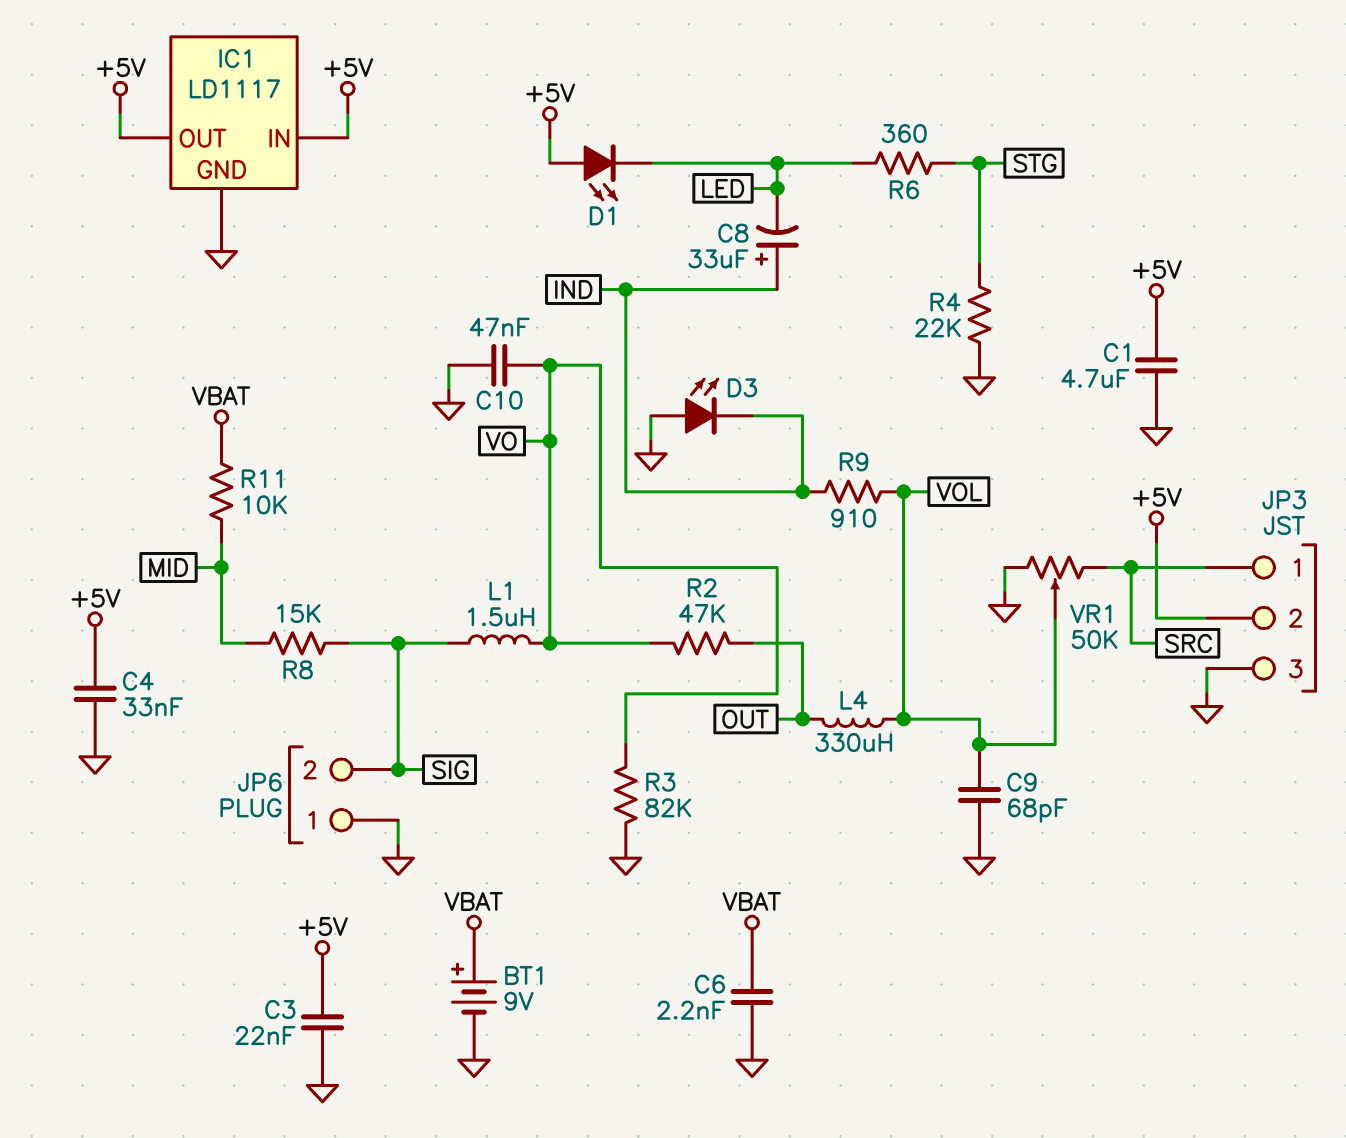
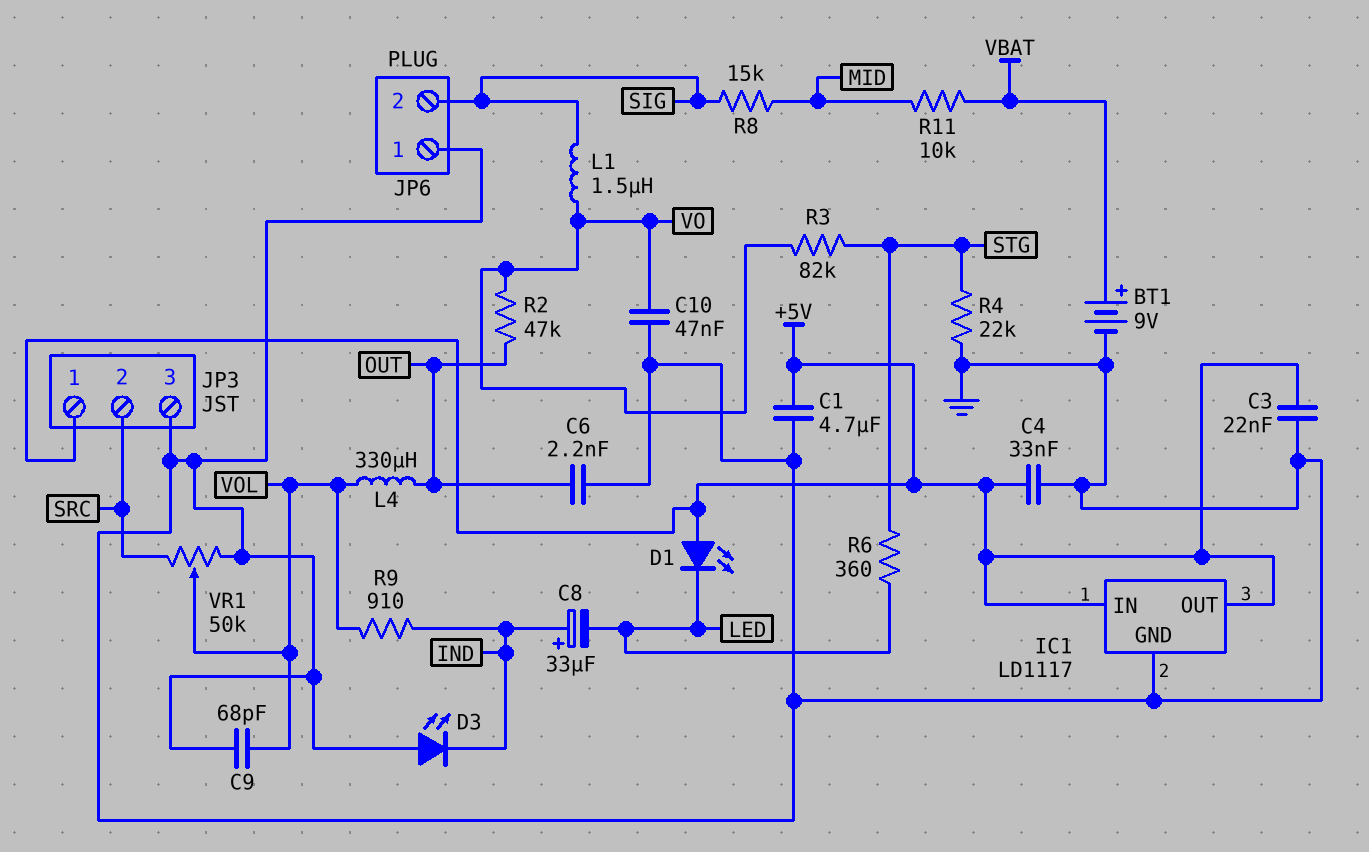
C6: 2.2nF (GND, VBAT) -> 2.2nF (GND, OUT)
JP3 pin 1: SRC -> +5V
JP3 pin 2: +5V -> SRC
R3: 82k (GND, VO) -> 82k (STG, VO)

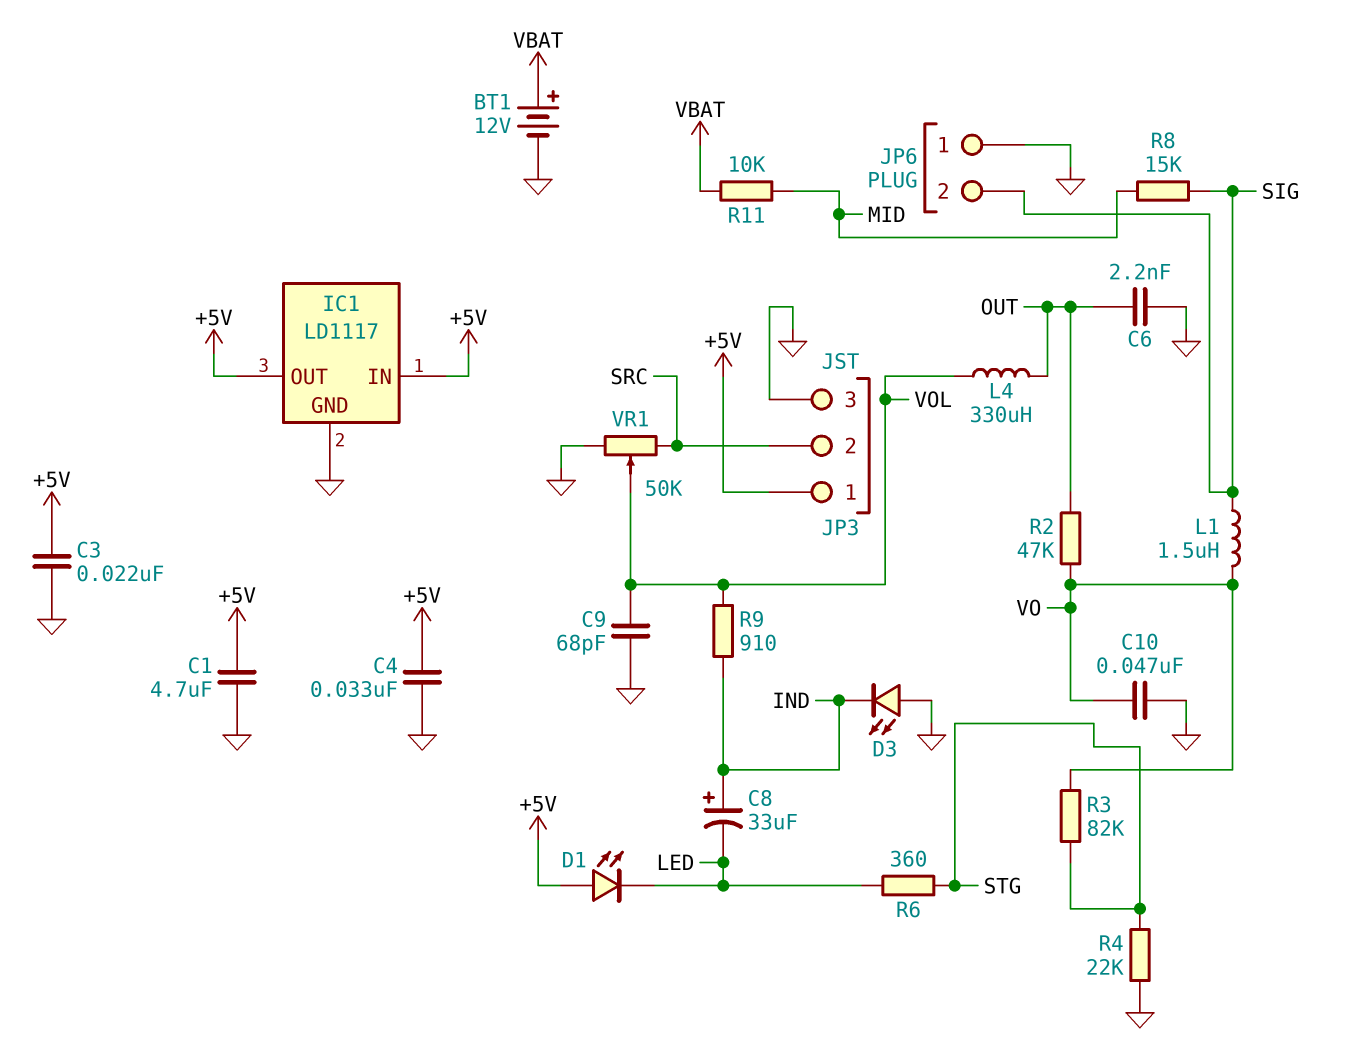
BT1: 9V (plus VBAT, minus GND) -> 12V (plus VBAT, minus GND)

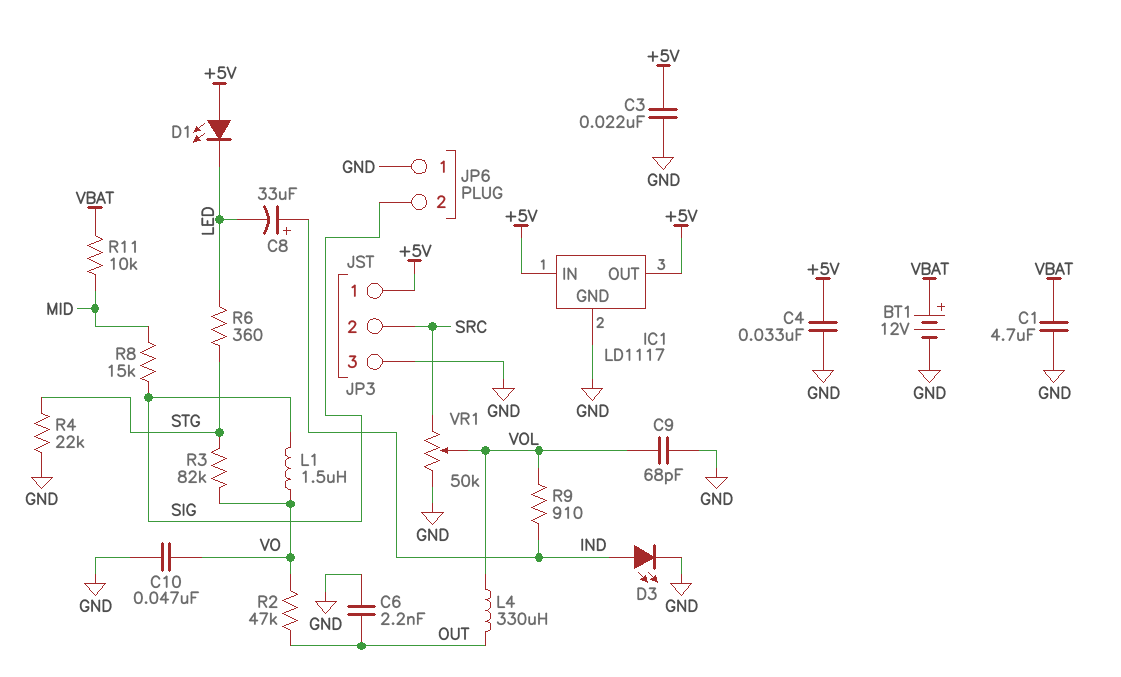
C1: 4.7uF (+5V, GND) -> 4.7uF (GND, VBAT)
D3: LED (A GND, K IND) -> LED (A IND, K GND)

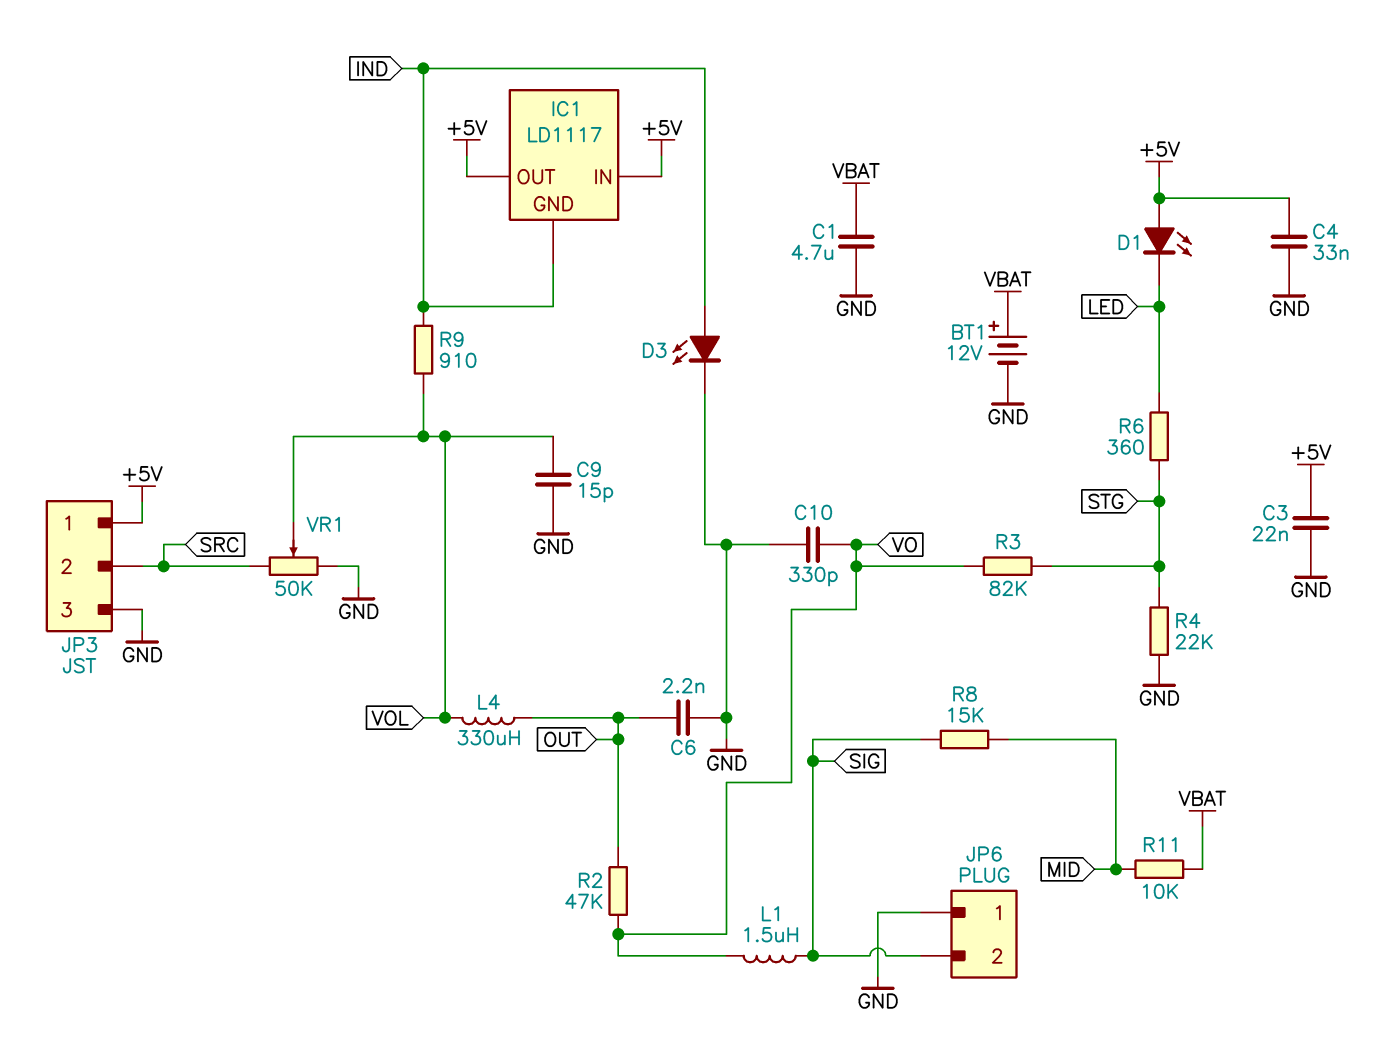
C8: 33uF (plus IND, minus LED) -> none
C9: 68pF (GND, VOL) -> 15pF (GND, VOL)
C10: 47nF (GND, VO) -> 330pF (GND, VO)
IC1 pin GND: GND -> IND

